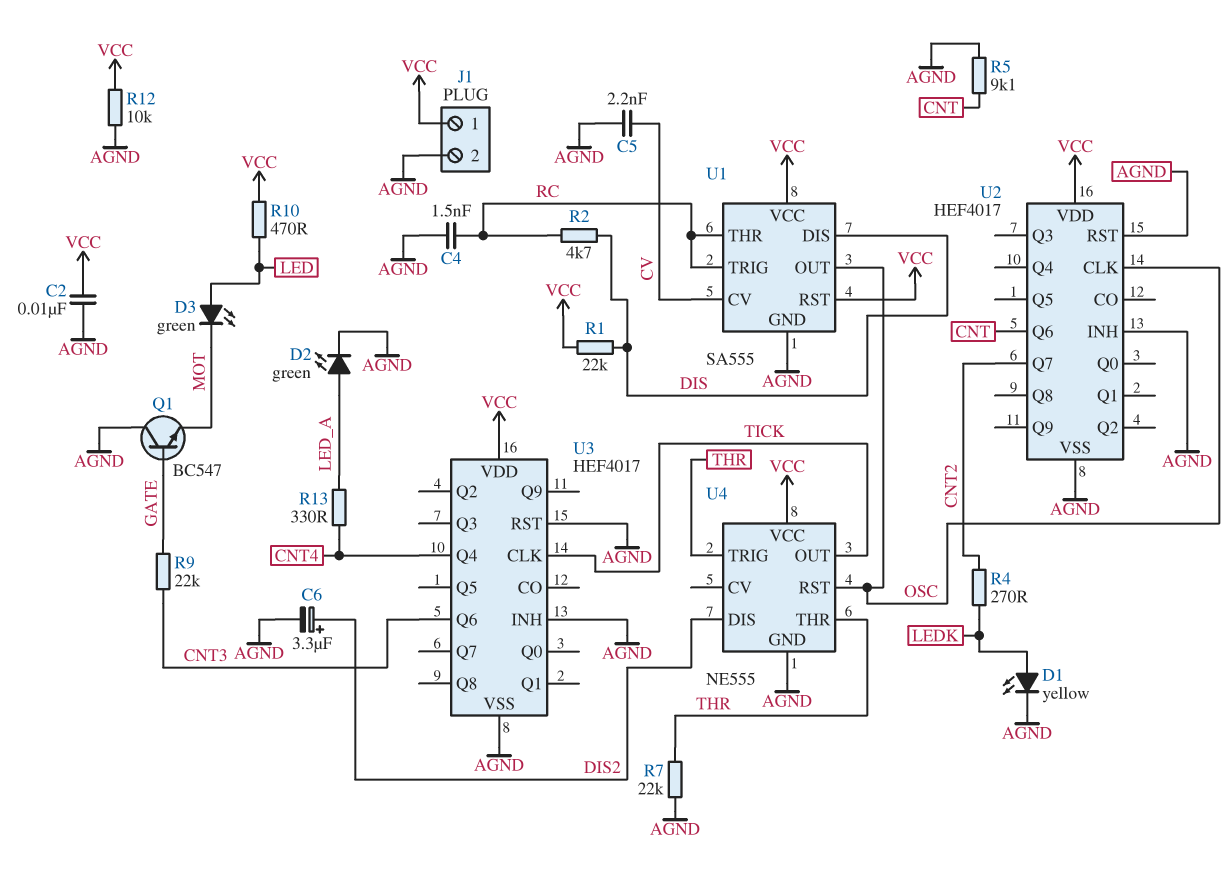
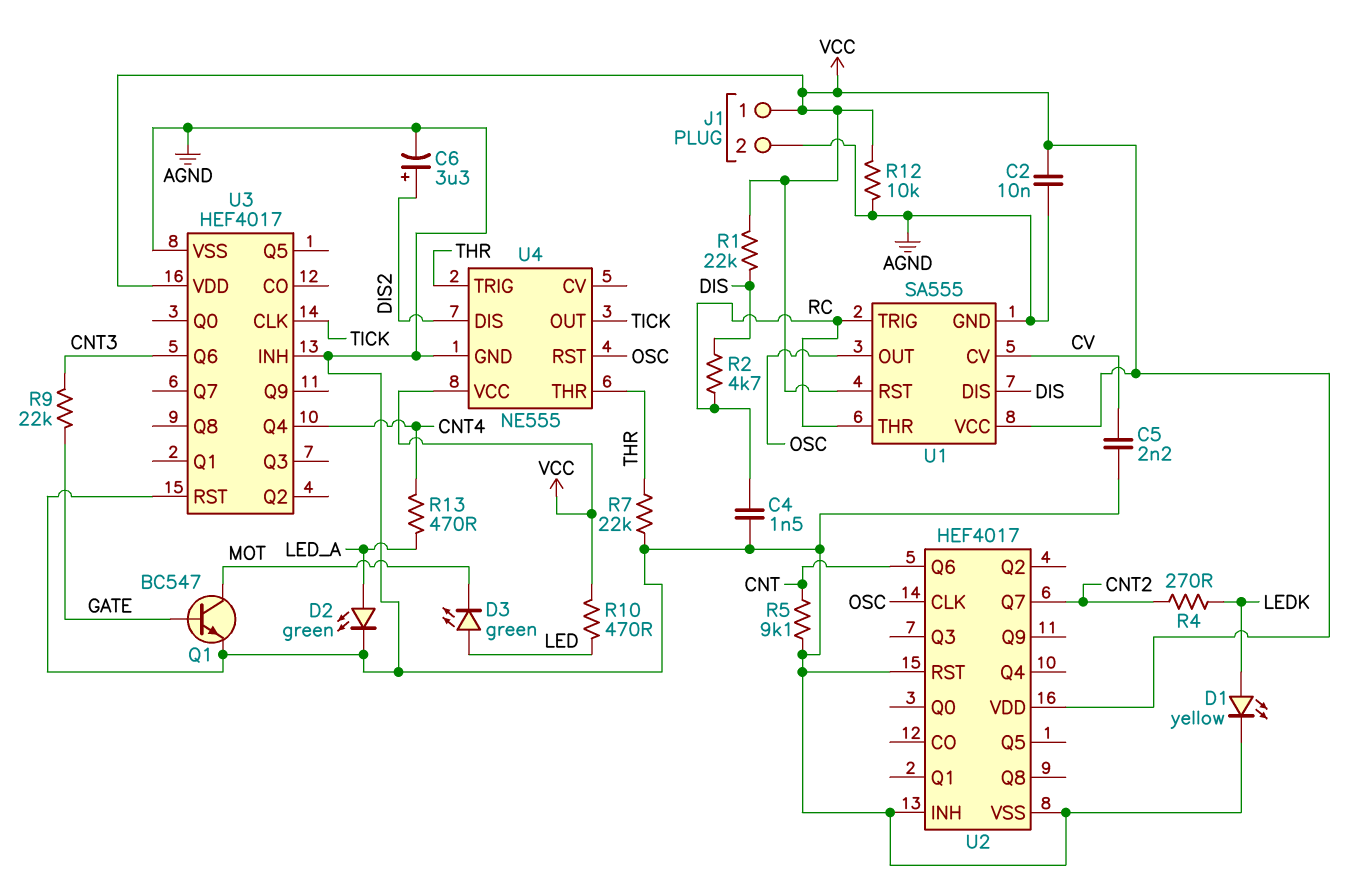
Q1: NPN BC547 (B GATE, C AGND, E MOT) -> NPN BC547 (B GATE, C MOT, E AGND)
R13: 330 (CNT4, LED_A) -> 470 (CNT4, LED_A)

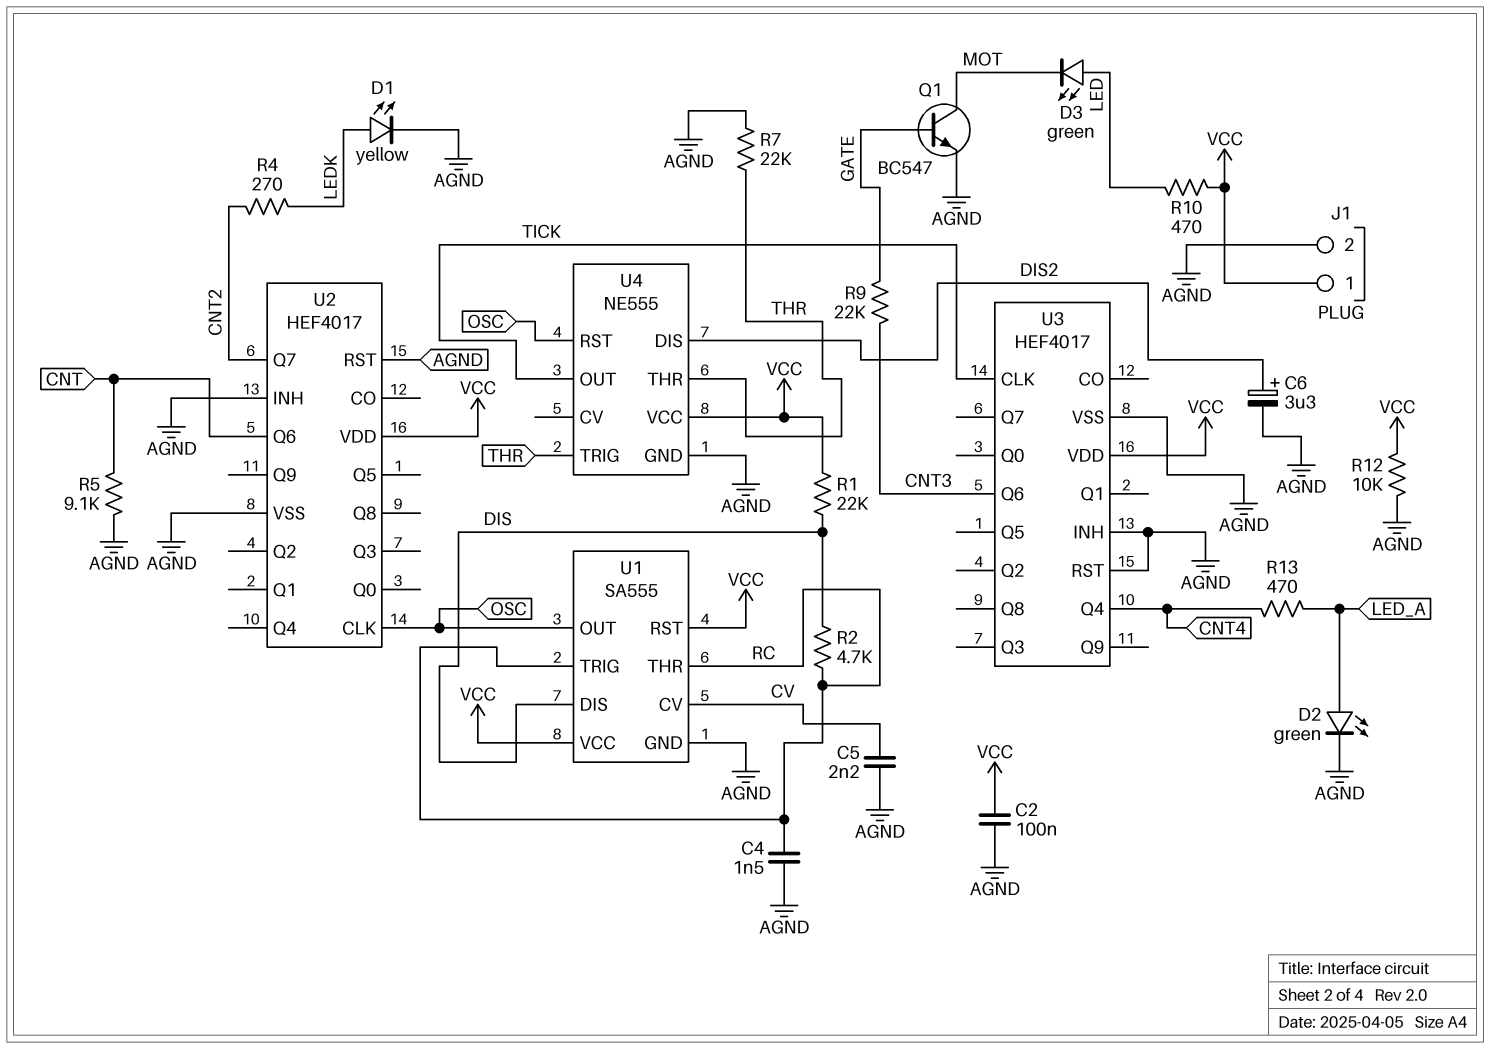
C2: 10nF (AGND, VCC) -> 100nF (AGND, VCC)

